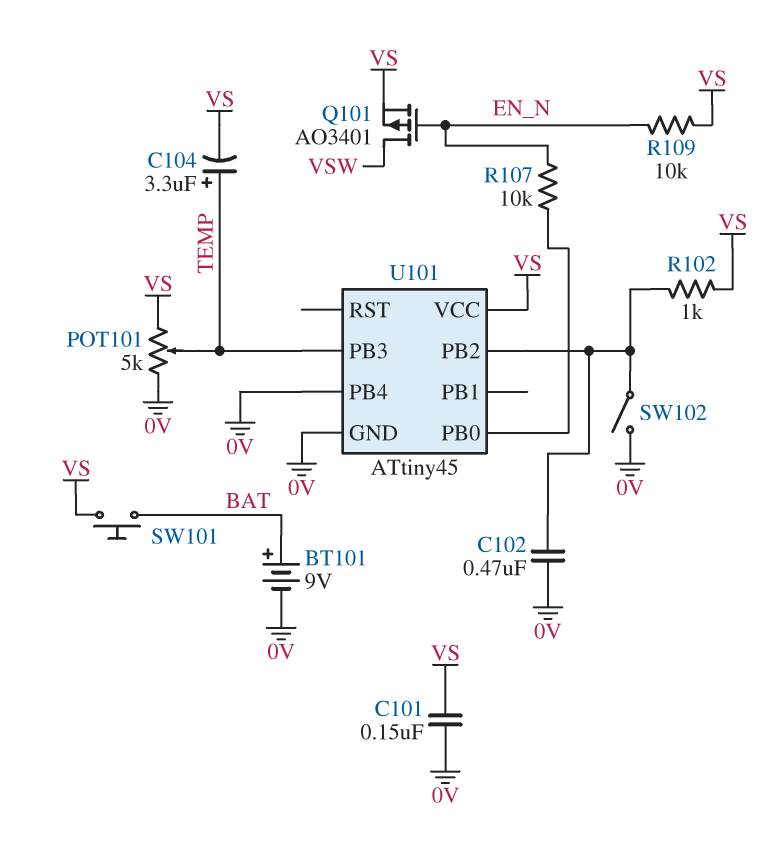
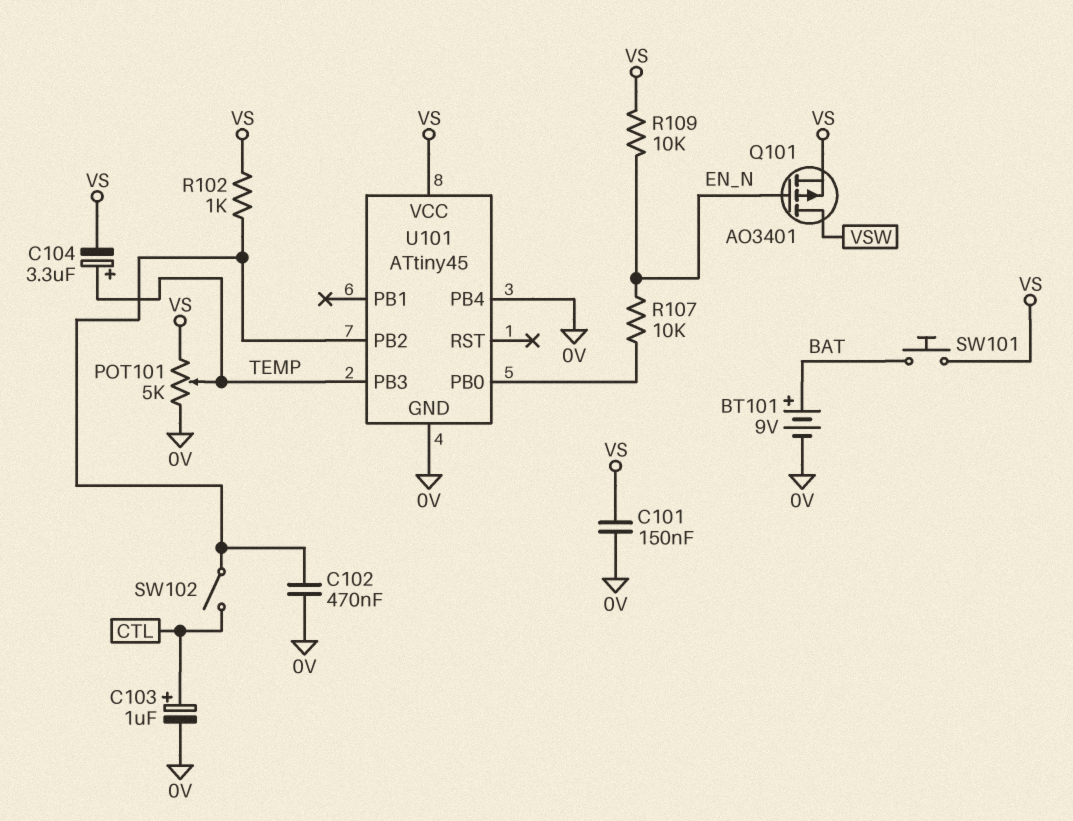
C103: none -> 1uF (plus CTL, minus 0V)
SW102: switch (0V, U101/PB2) -> switch (CTL, U101/PB2)

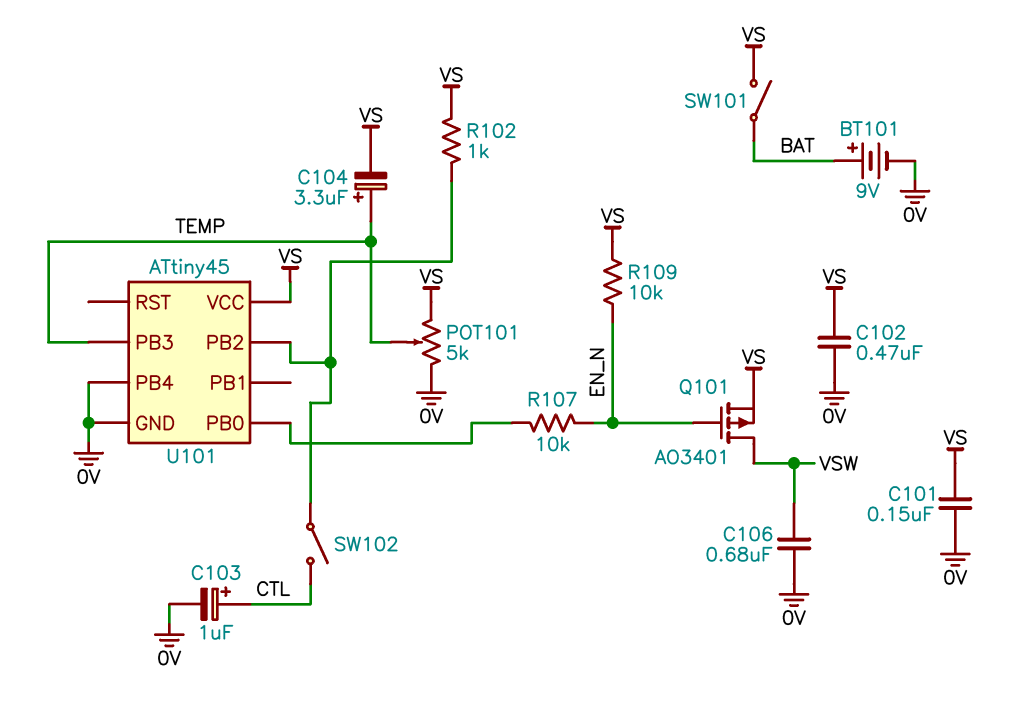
C102: 470nF (0V, U101/PB2) -> 470nF (0V, VS)
C106: none -> 680nF (0V, VSW)
SW101: button (BAT, VS) -> switch (BAT, VS)

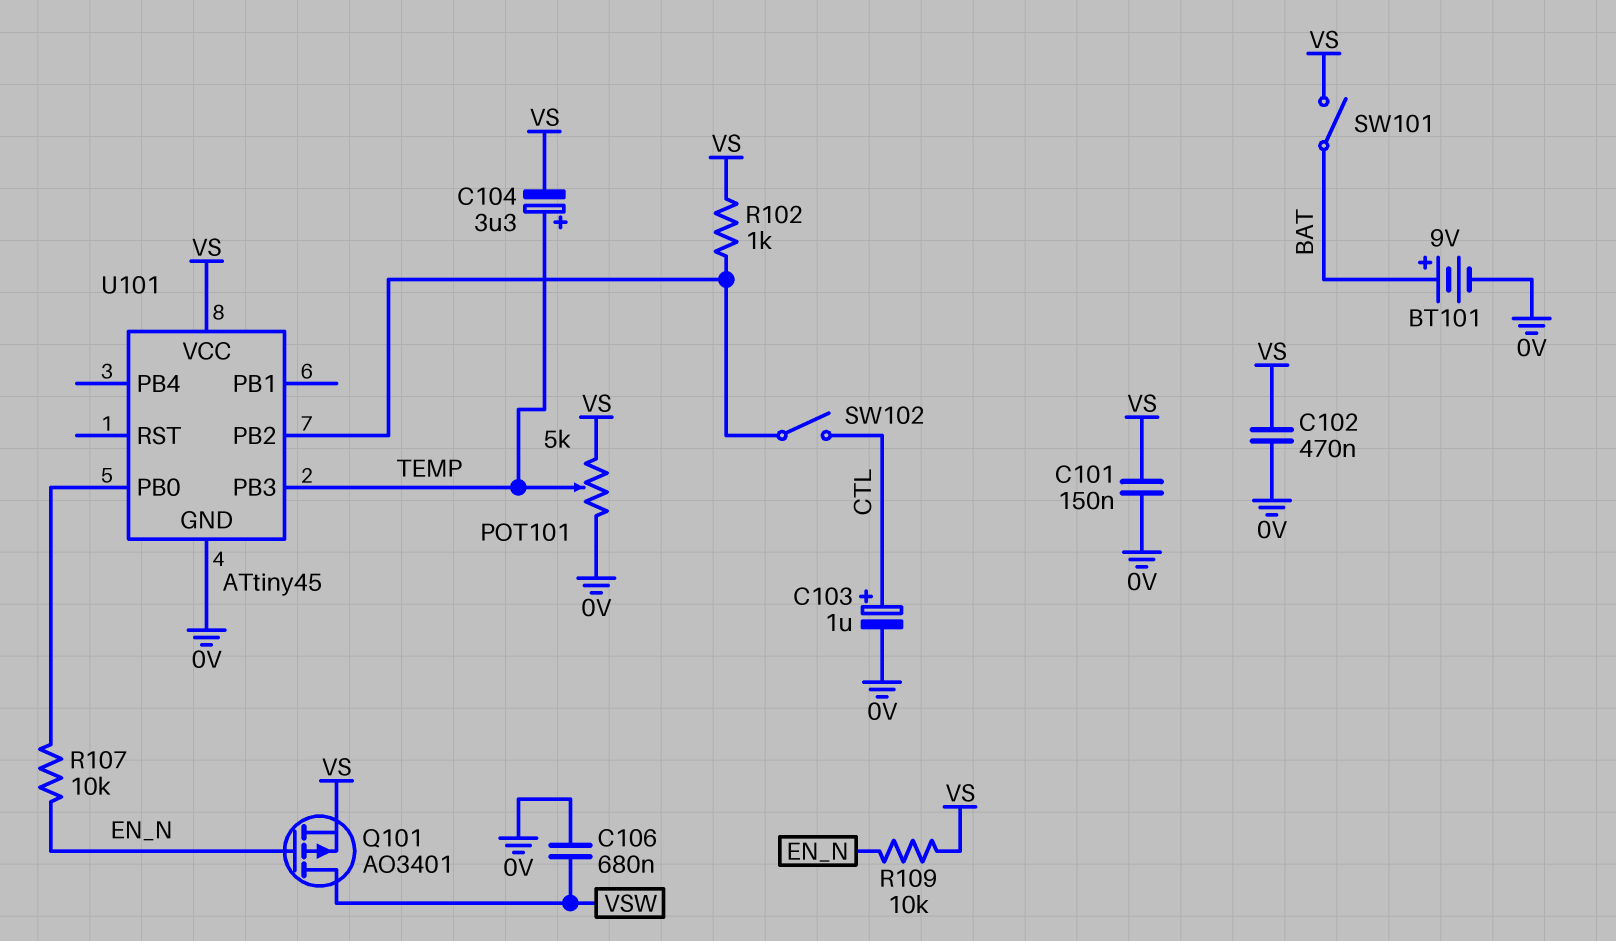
U101 pin PB4: 0V -> none

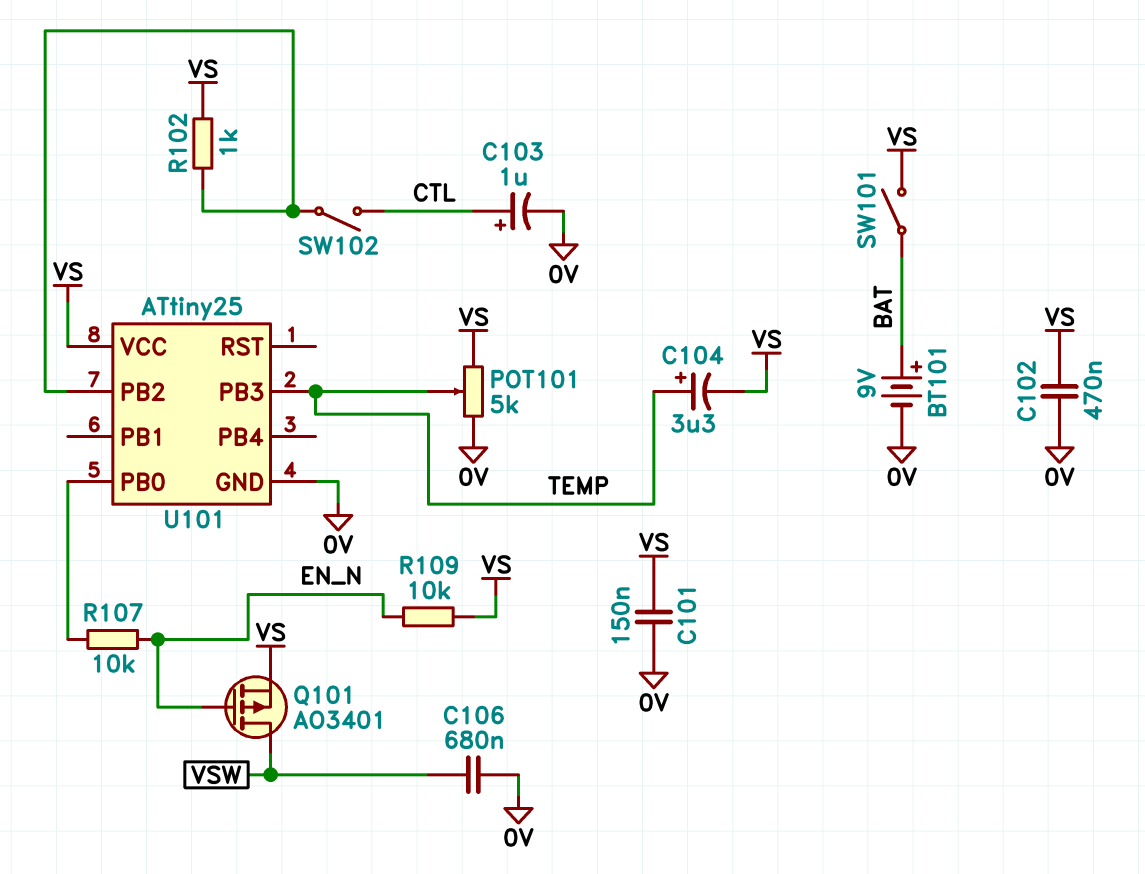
U101: ATtiny45 -> ATtiny25

